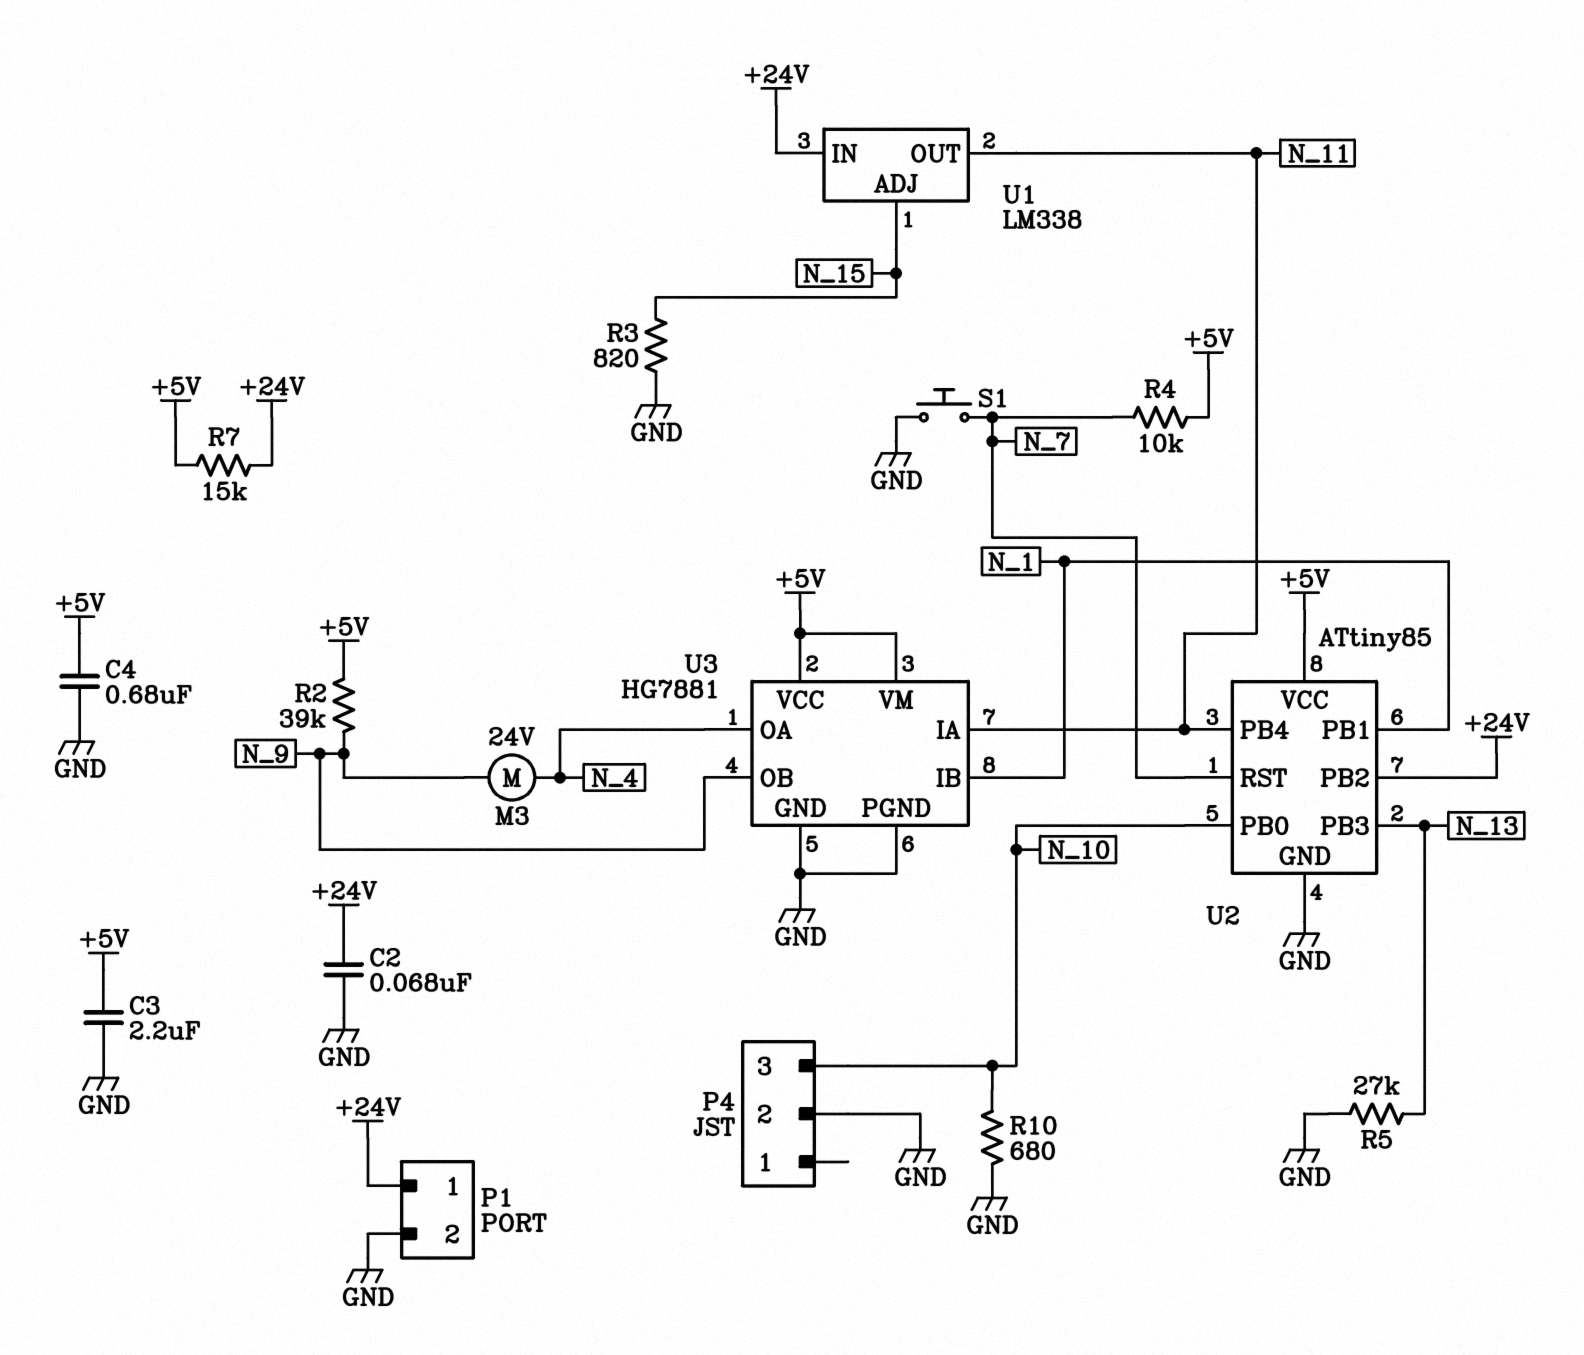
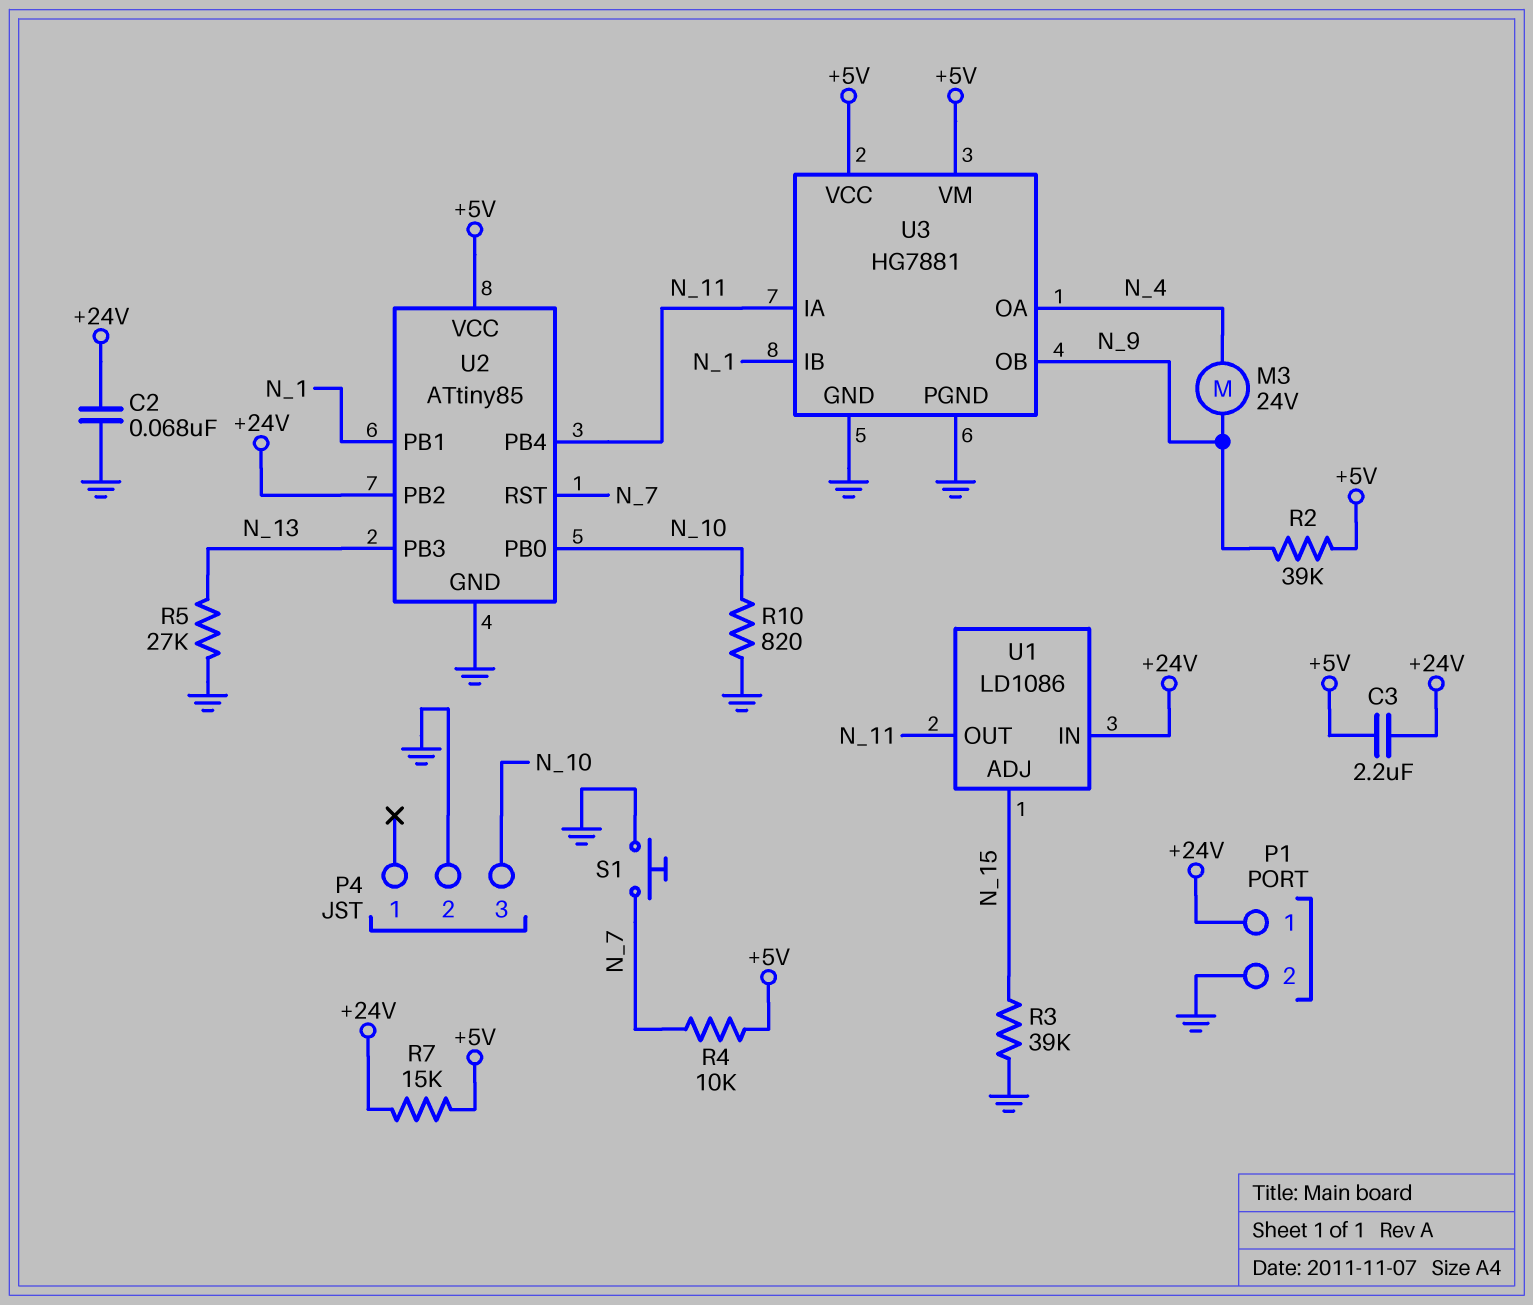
C3: 2.2uF (+5V, GND) -> 2.2uF (+5V, +24V)
C4: 680nF (+5V, GND) -> none
R3: 820 (GND, N_15) -> 39k (GND, N_15)
R10: 680 (GND, N_10) -> 820 (GND, N_10)
U1: LM338 -> LD1086

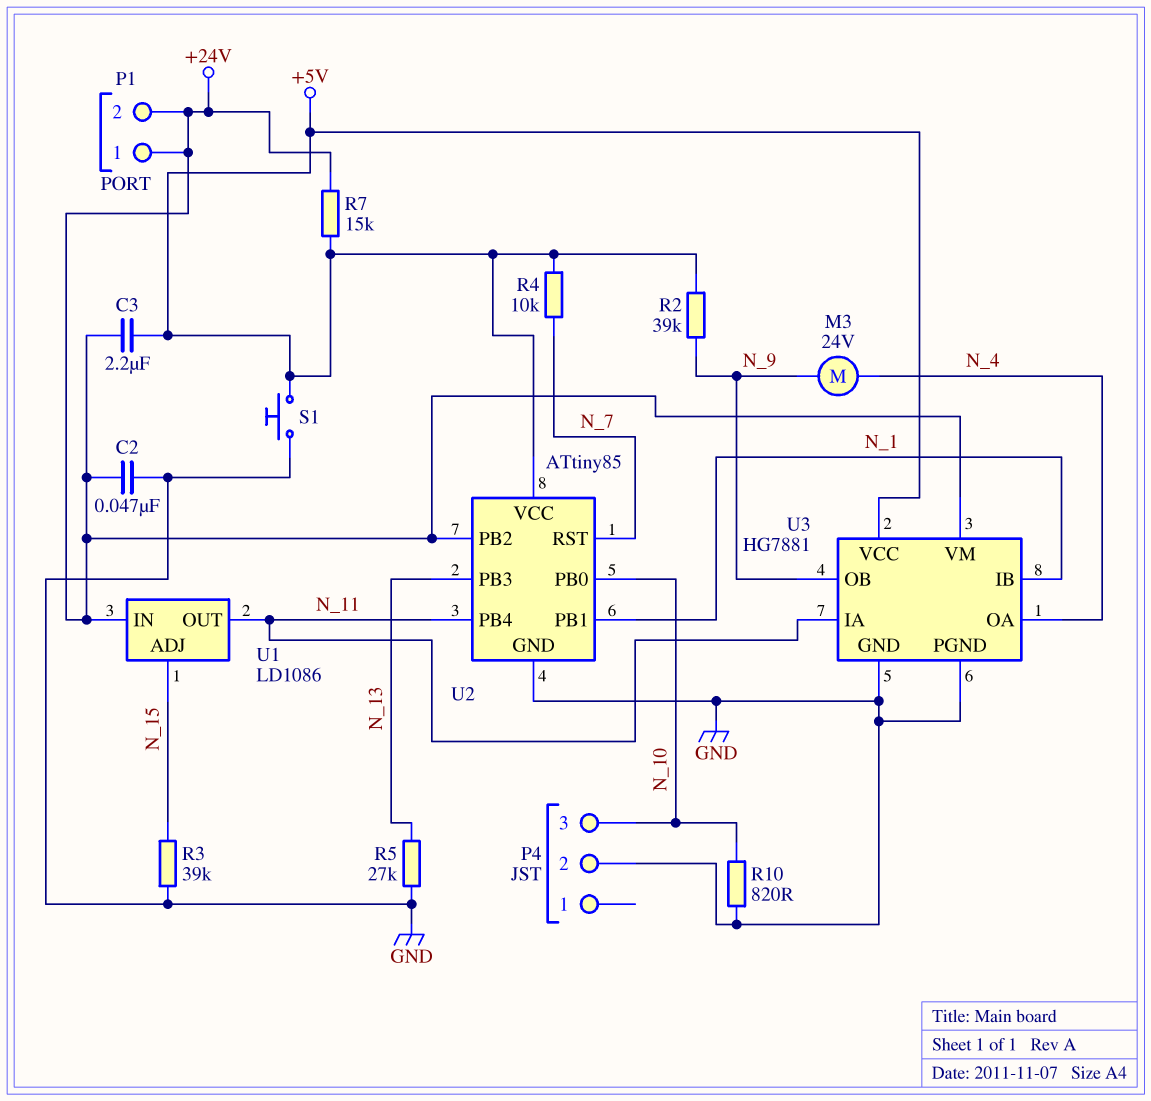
C2: 68nF (+24V, GND) -> 47nF (+24V, GND)
P1 pin 2: GND -> +24V
S1: button (GND, N_7) -> button (+5V, GND)
U3 pin VM: +5V -> +24V

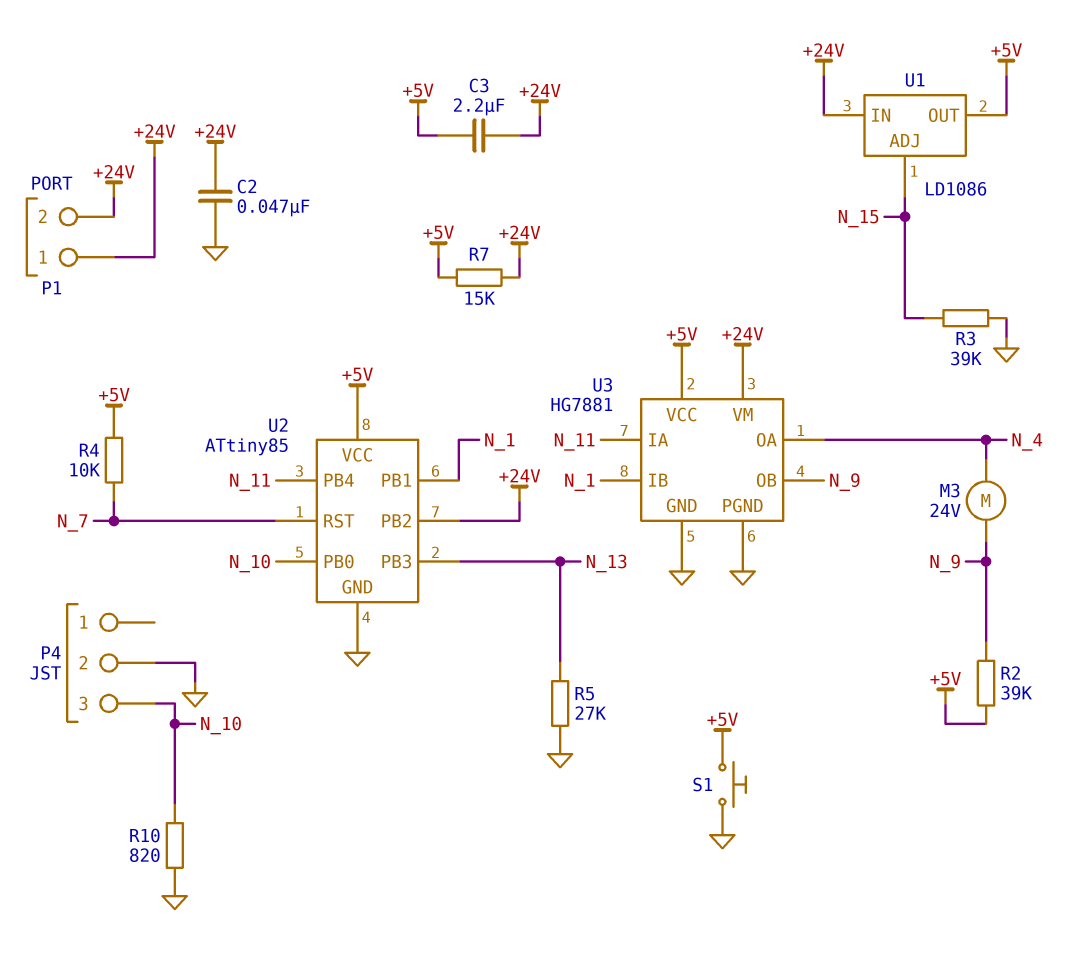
U1 pin OUT: N_11 -> +5V

